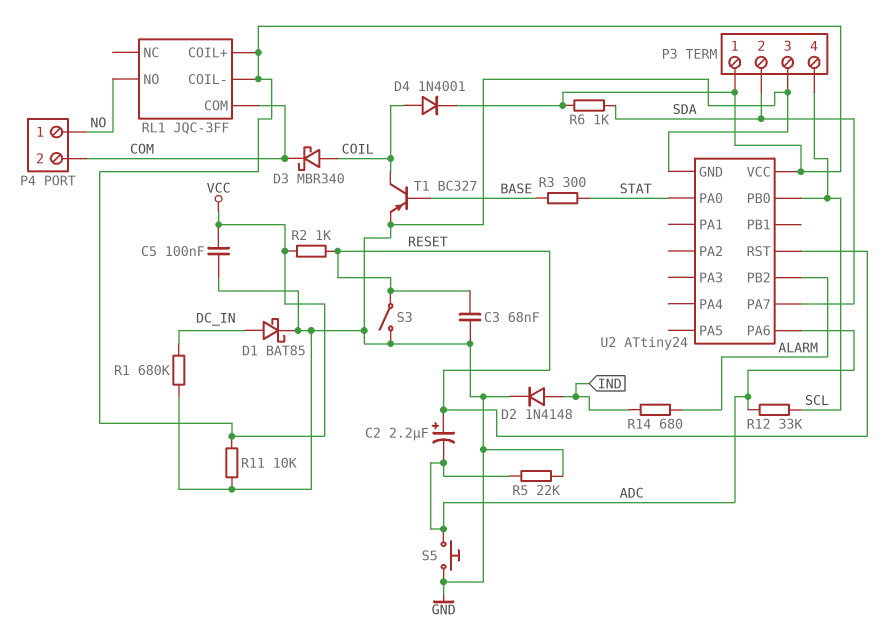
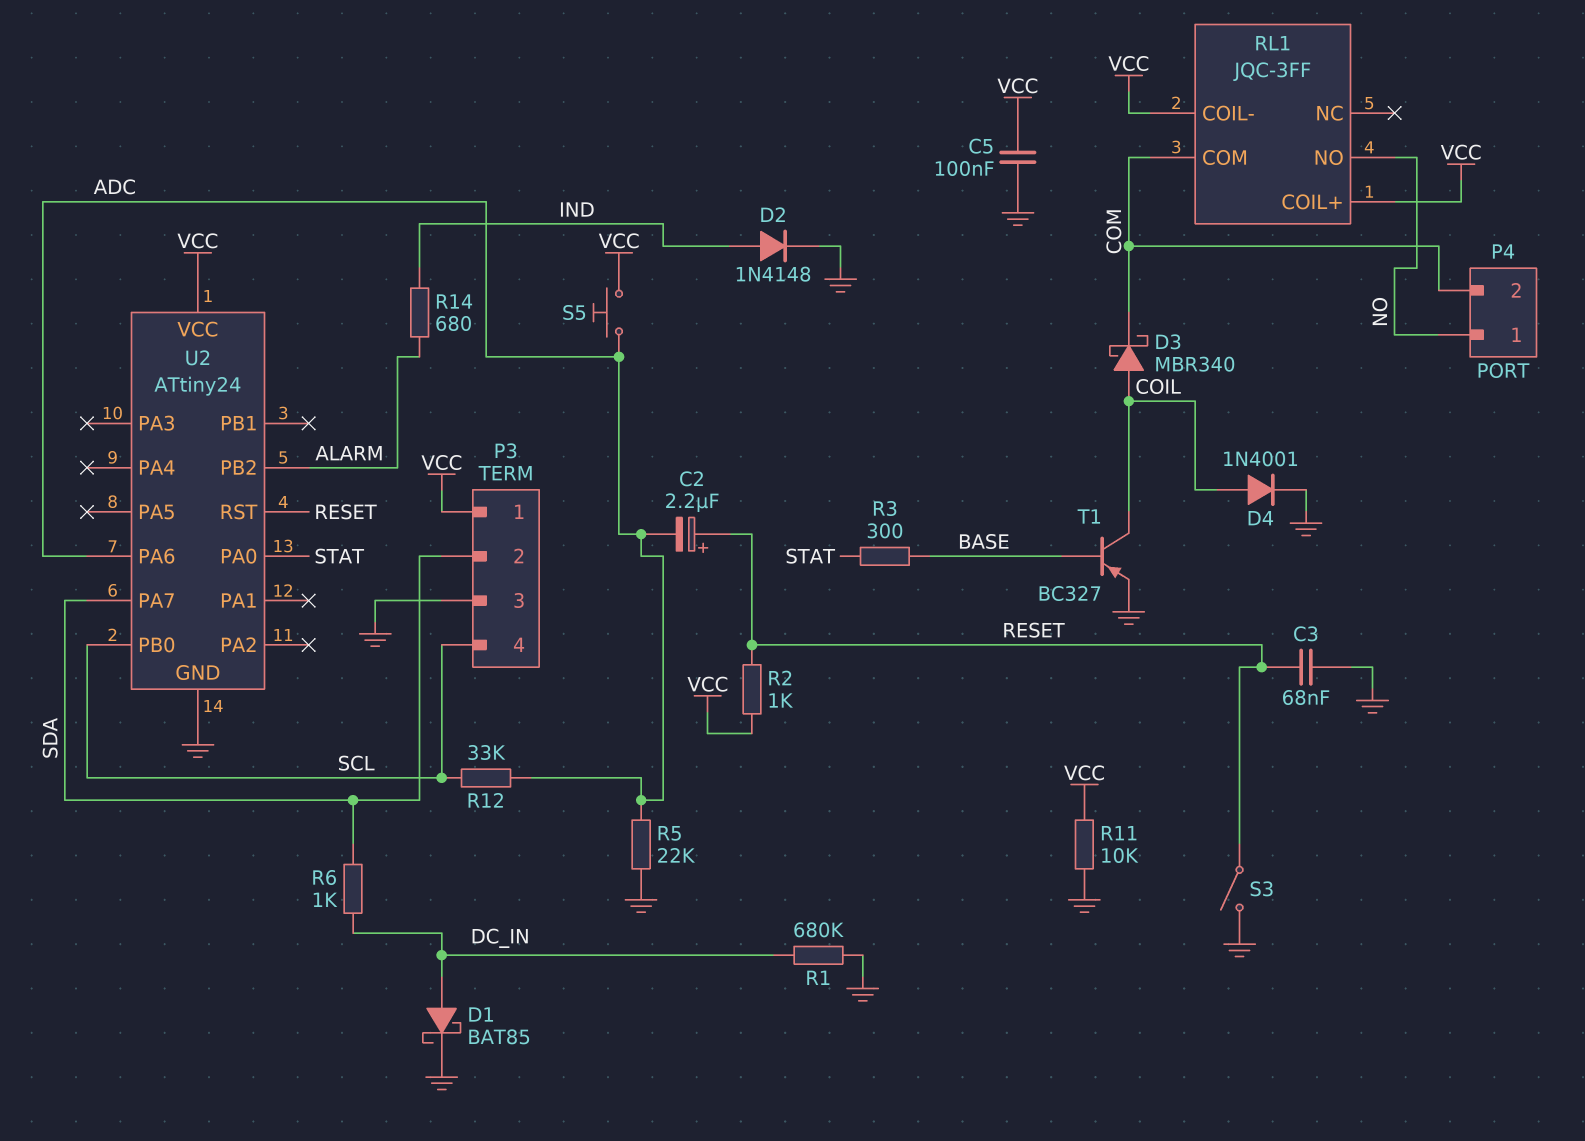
D4: diode 1N4001 (A COIL, K VCC) -> diode 1N4001 (A COIL, K GND)
R6: 1k (SDA, VCC) -> 1k (DC_IN, SDA)
S5: button (ADC, GND) -> button (ADC, VCC)

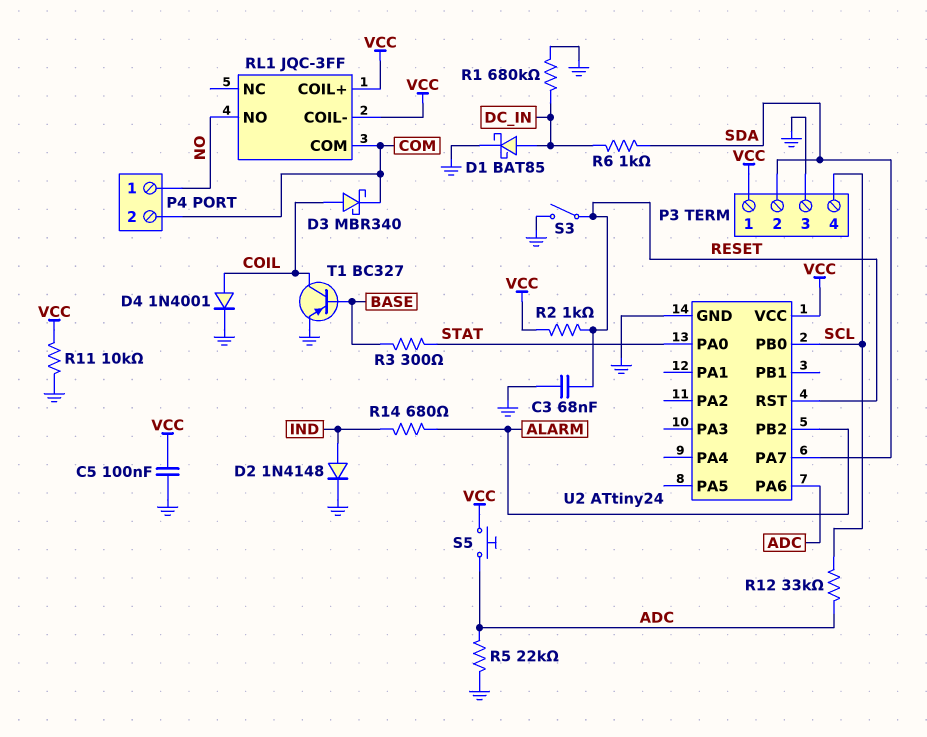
C2: 2.2uF (plus RESET, minus ADC) -> none

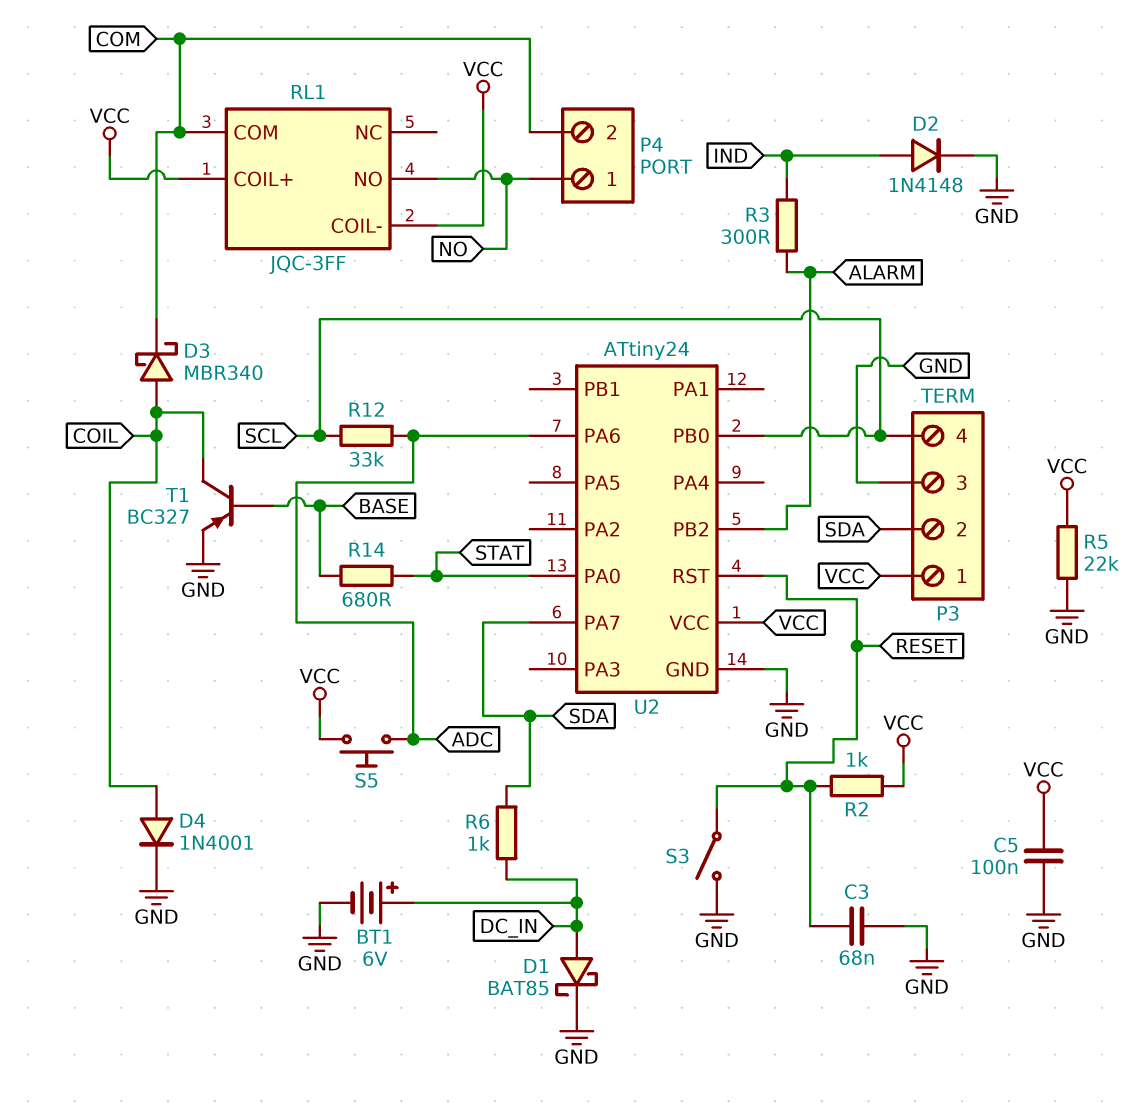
BT1: none -> 6V (plus DC_IN, minus GND)
R1: 680k (DC_IN, GND) -> none
R3: 300 (BASE, STAT) -> 300 (ALARM, IND)
R5: 22k (ADC, GND) -> 22k (GND, VCC)
R11: 10k (GND, VCC) -> none
R14: 680 (ALARM, IND) -> 680 (BASE, STAT)

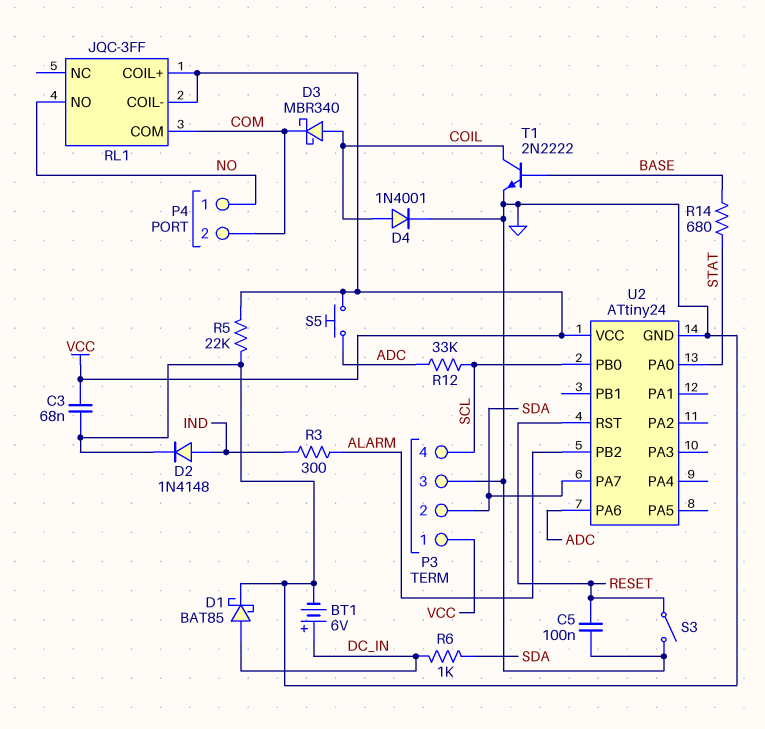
C3: 68nF (GND, RESET) -> 68nF (GND, VCC)
C5: 100nF (GND, VCC) -> 100nF (GND, RESET)
R2: 1k (RESET, VCC) -> none
T1: PNP BC327 (B BASE, C COIL, E GND) -> NPN 2N2222 (B BASE, C COIL, E GND)

